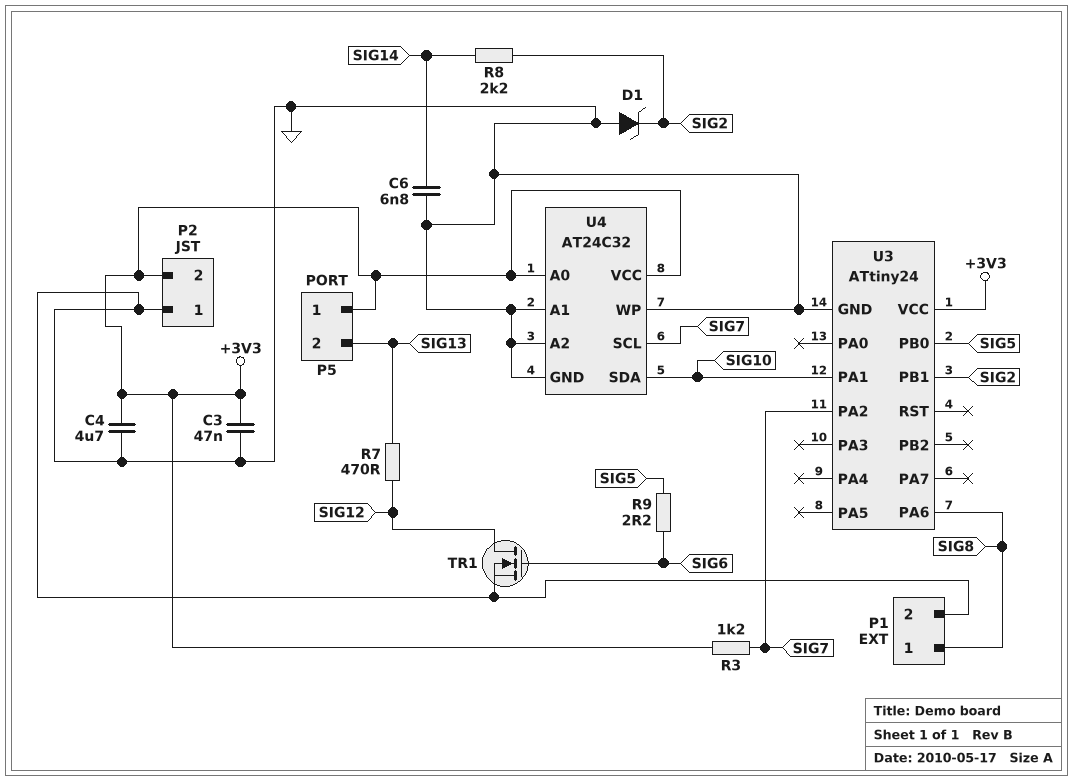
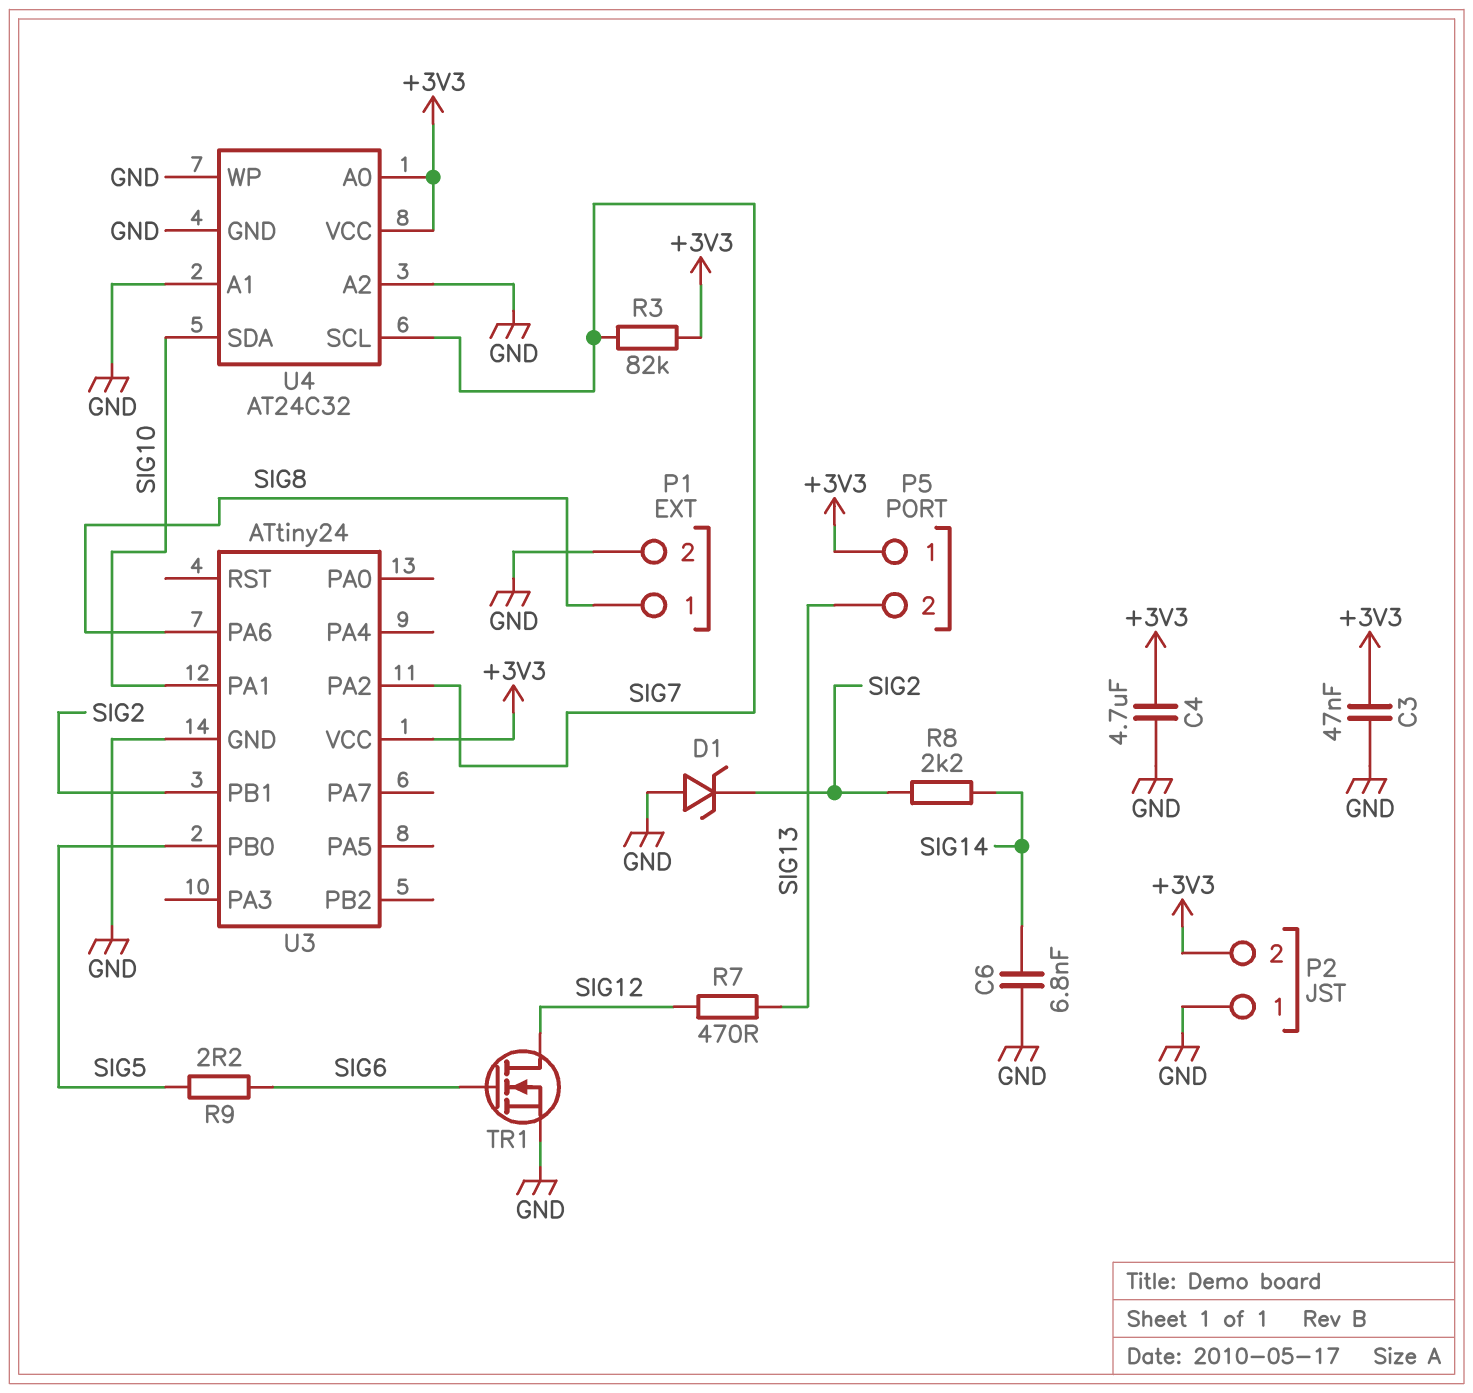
R3: 1.2k (+3V3, SIG7) -> 82k (+3V3, SIG7)

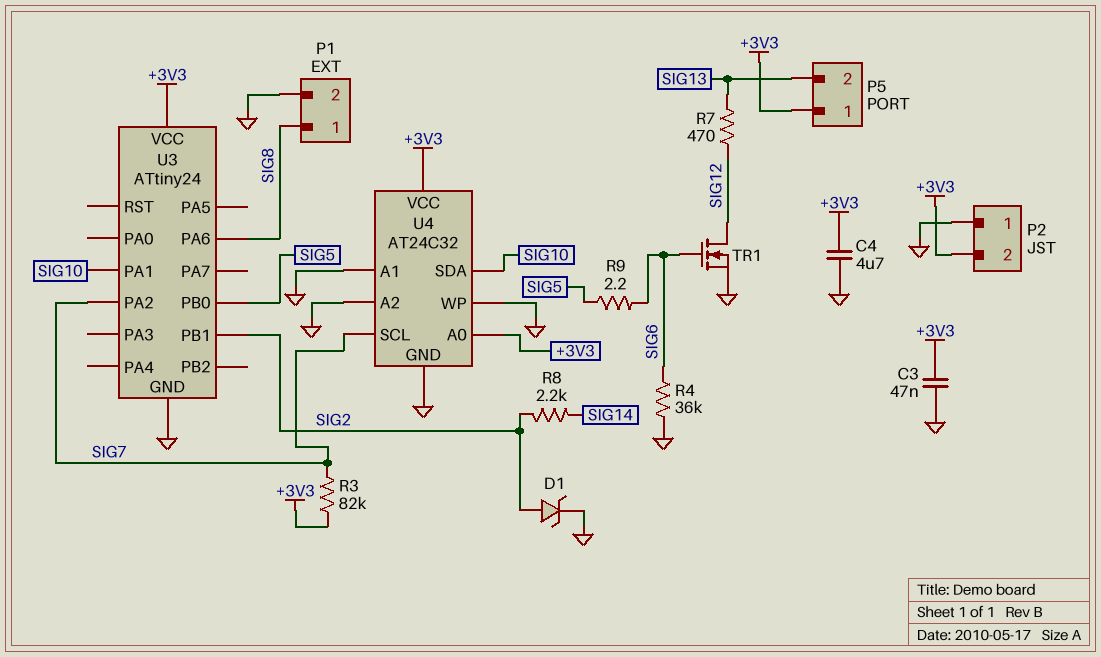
C6: 6.8nF (GND, SIG14) -> none
D1: zener (A GND, K SIG2) -> zener (A SIG2, K GND)
R4: none -> 36k (GND, SIG6)

